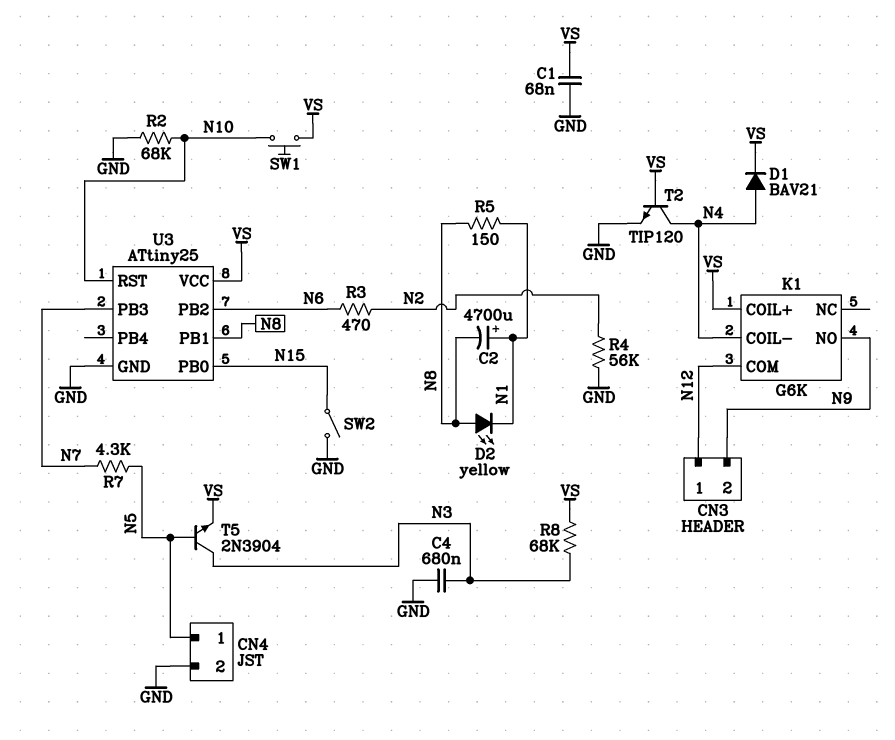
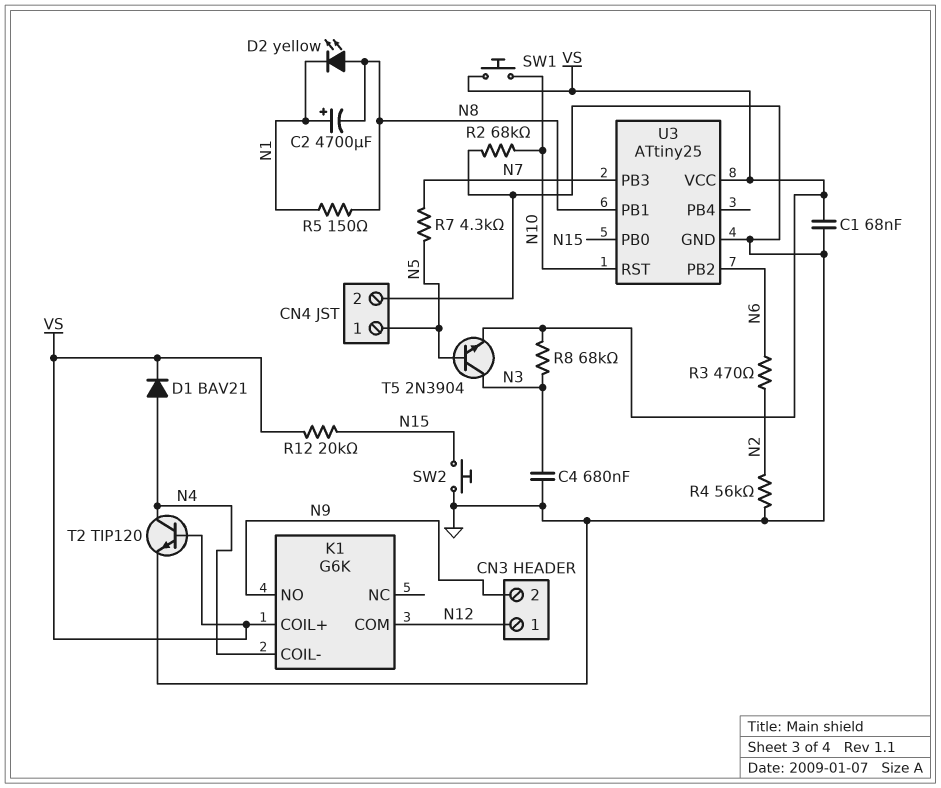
R12: none -> 20k (N15, VS)
SW2: switch (GND, N15) -> button (GND, N15)

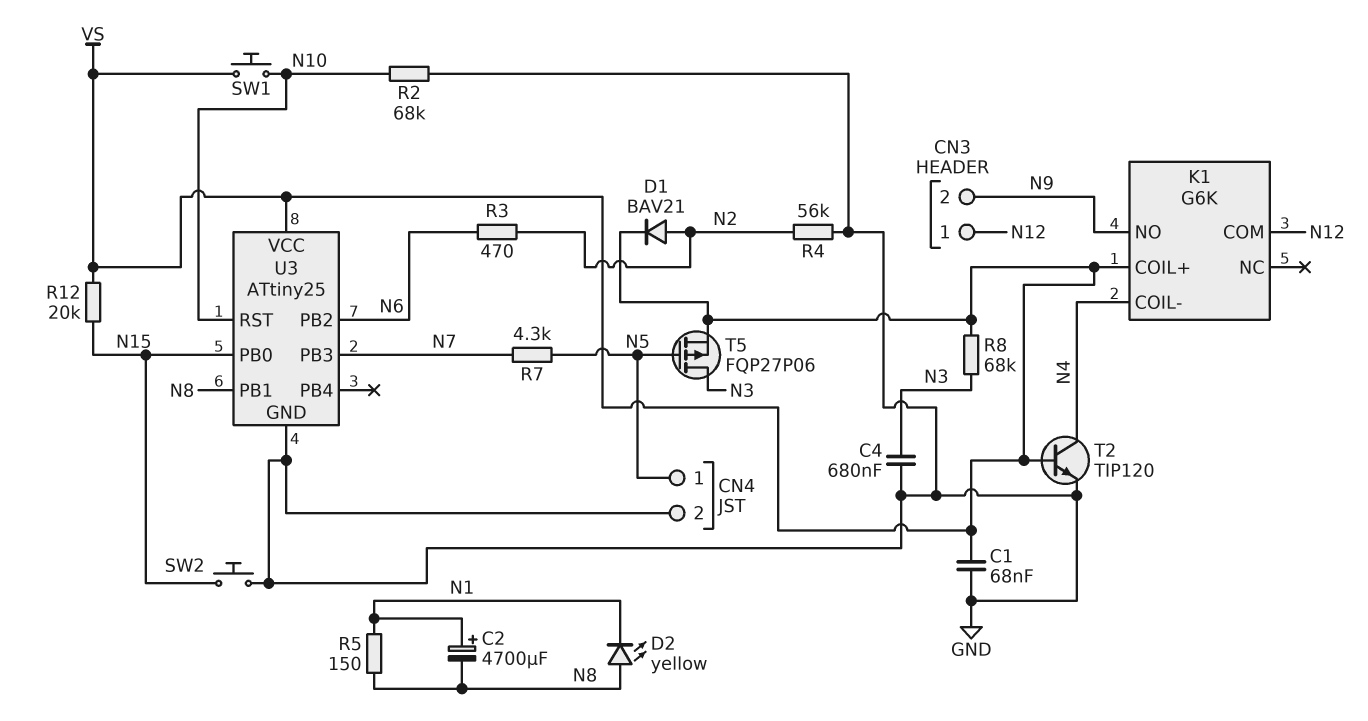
D1: diode BAV21 (A N4, K VS) -> diode BAV21 (A N2, K VS)
T5: NPN 2N3904 (B N5, C N3, E VS) -> PMOS FQP27P06 (G N5, D N3, S VS)

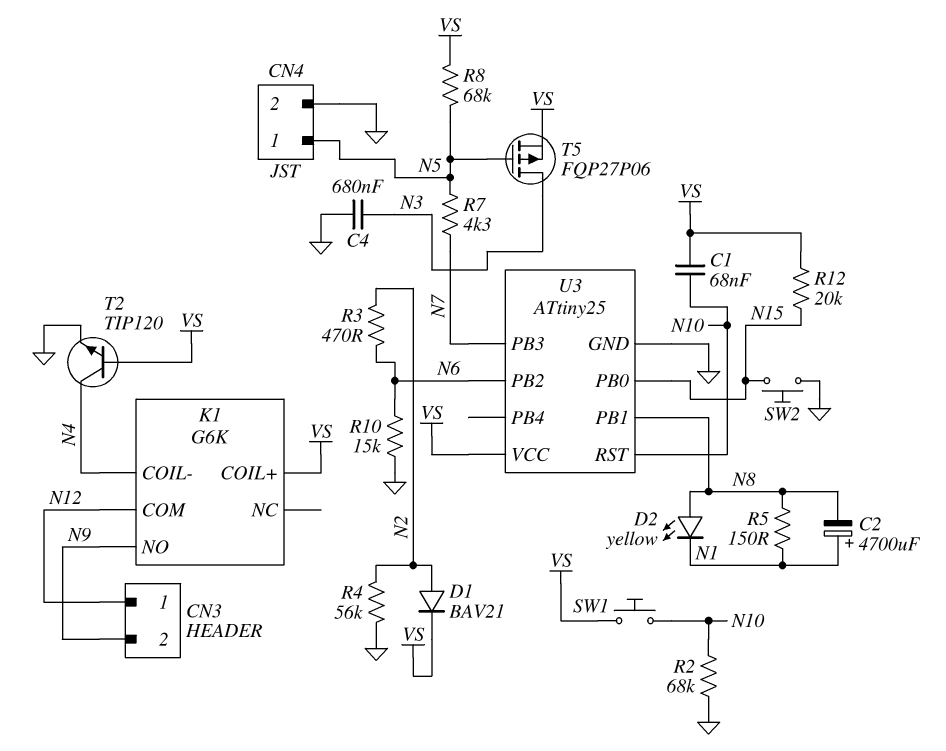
C1: 68nF (GND, VS) -> 68nF (N10, VS)
R8: 68k (N3, VS) -> 68k (N5, VS)
R10: none -> 15k (GND, N6)

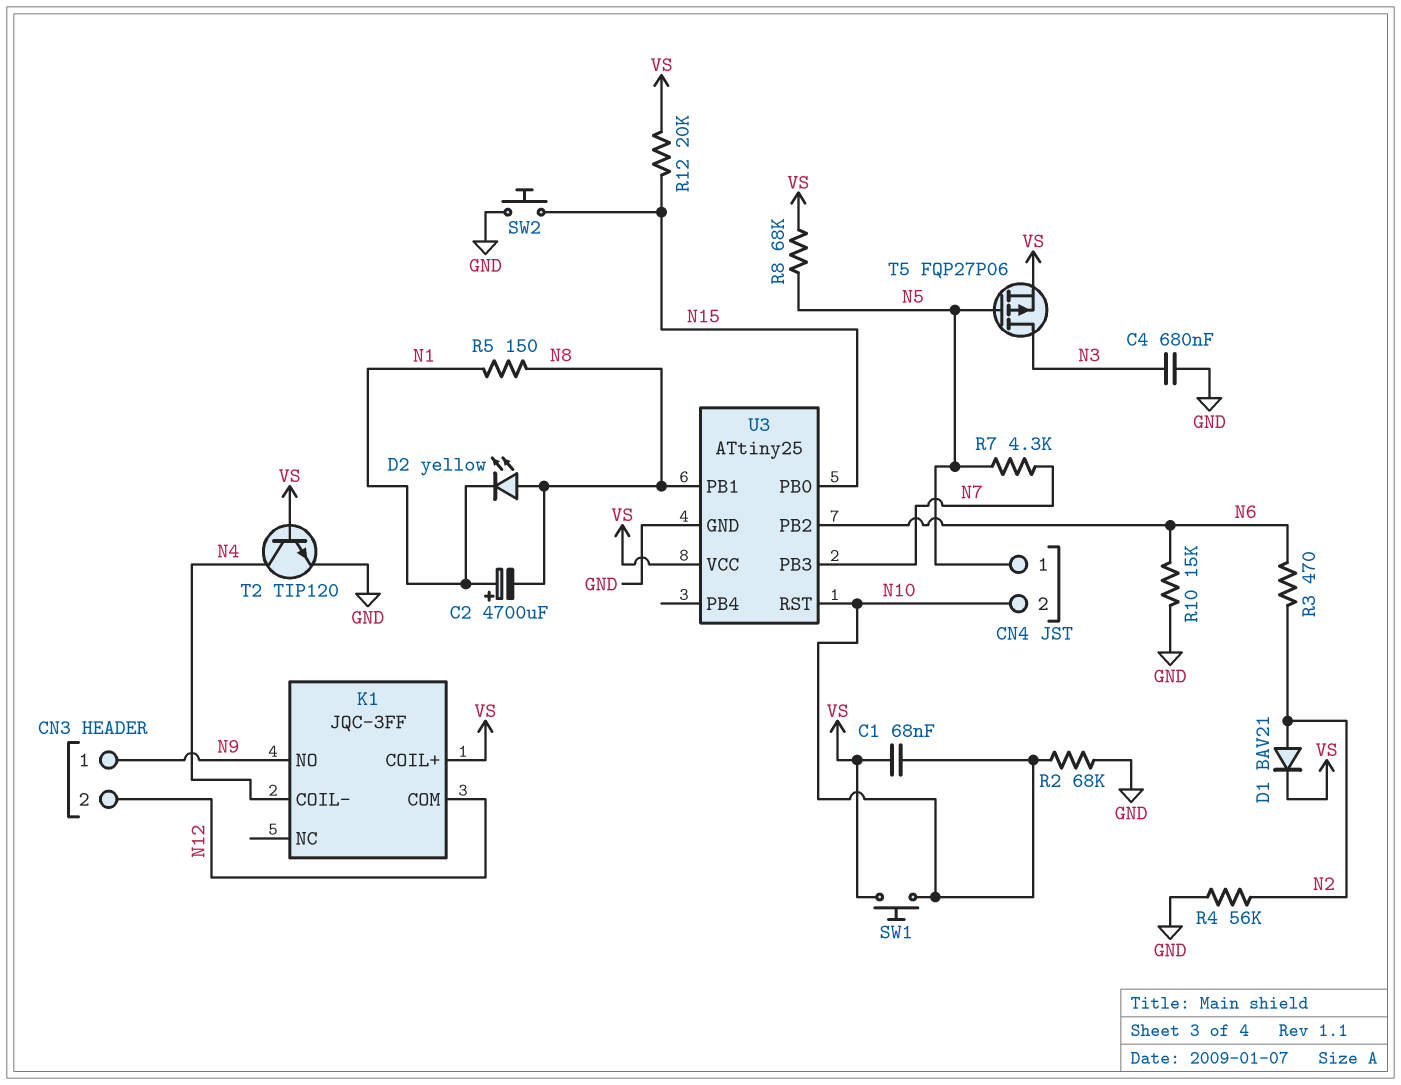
CN3 pin 1: N12 -> N9
CN3 pin 2: N9 -> N12
CN4 pin 2: GND -> N10
K1: G6K -> JQC-3FF

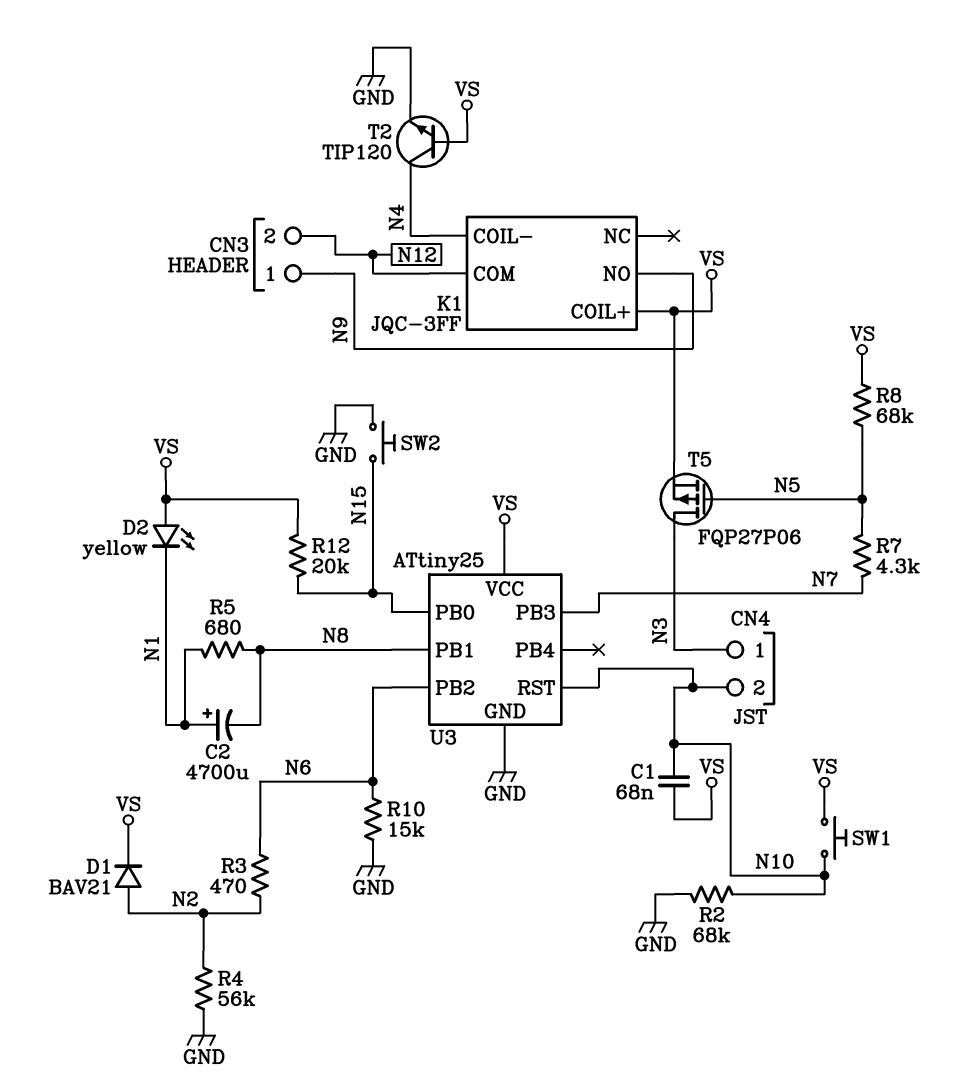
C4: 680nF (GND, N3) -> none
CN4 pin 1: N5 -> N3
D2: LED yellow (A N8, K N1) -> LED yellow (A VS, K N1)
R5: 150 (N1, N8) -> 680 (N1, N8)

